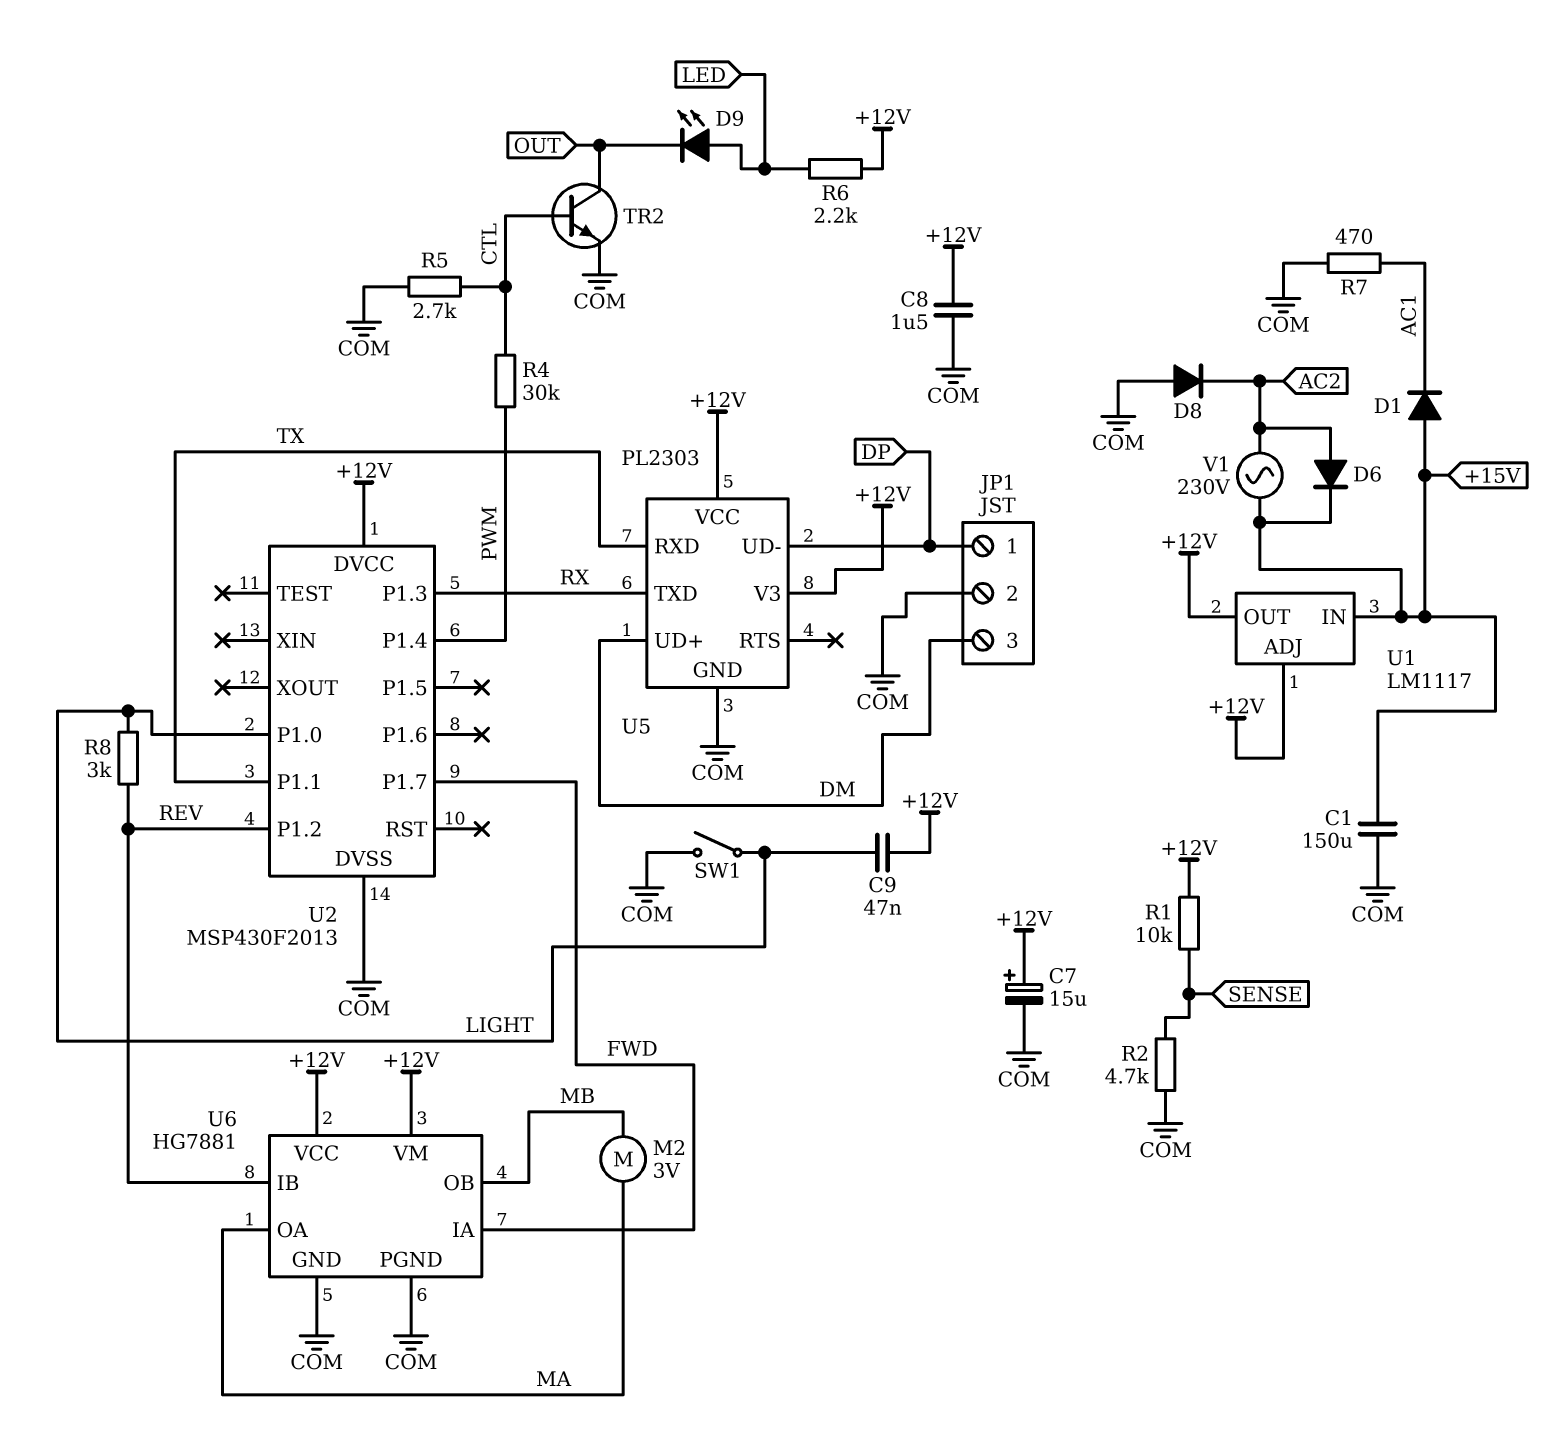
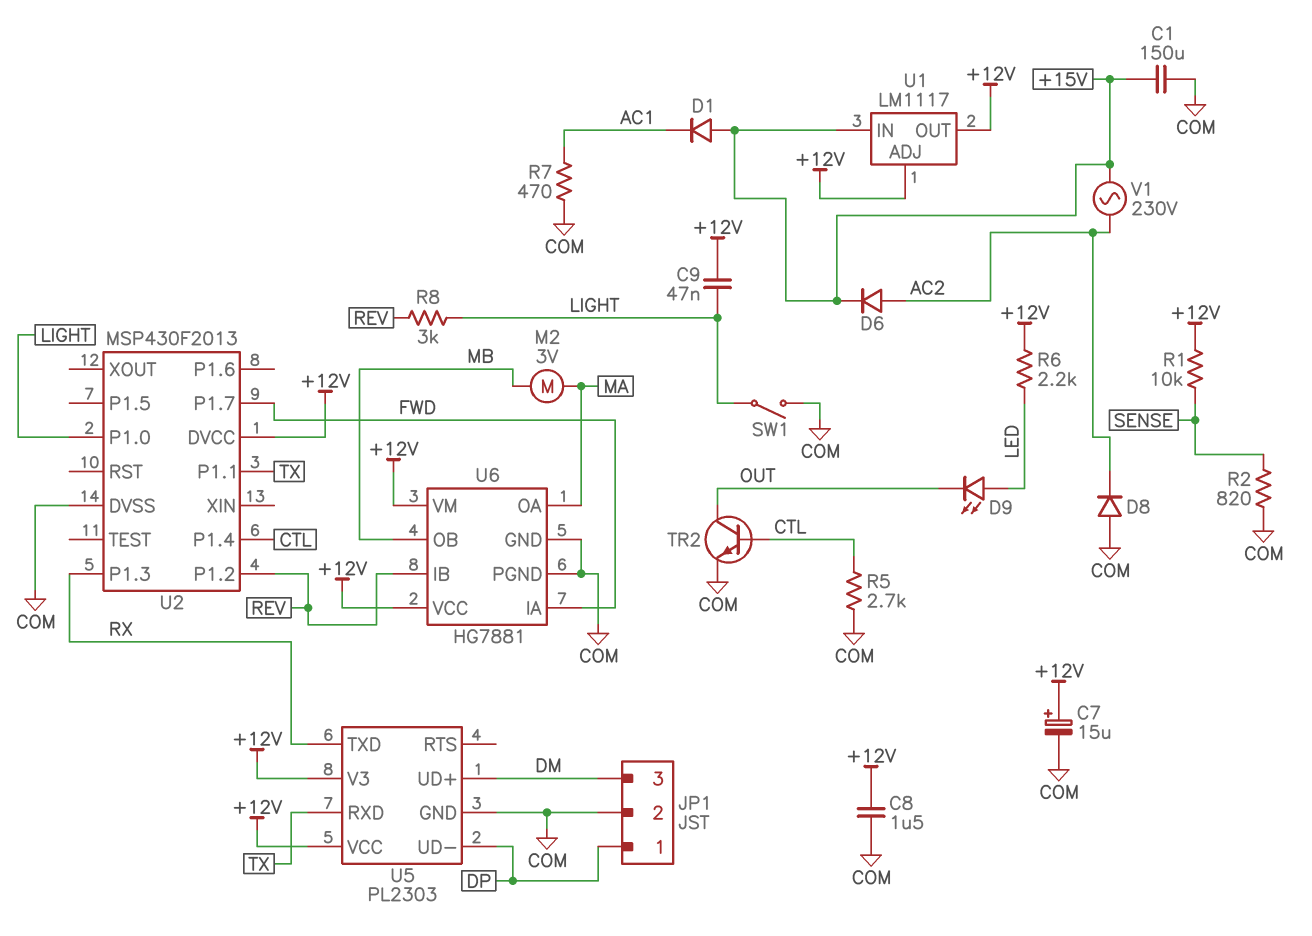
R2: 4.7k (COM, SENSE) -> 820 (COM, SENSE)
R4: 30k (CTL, PWM) -> none
U2 pin P1.4: PWM -> CTL

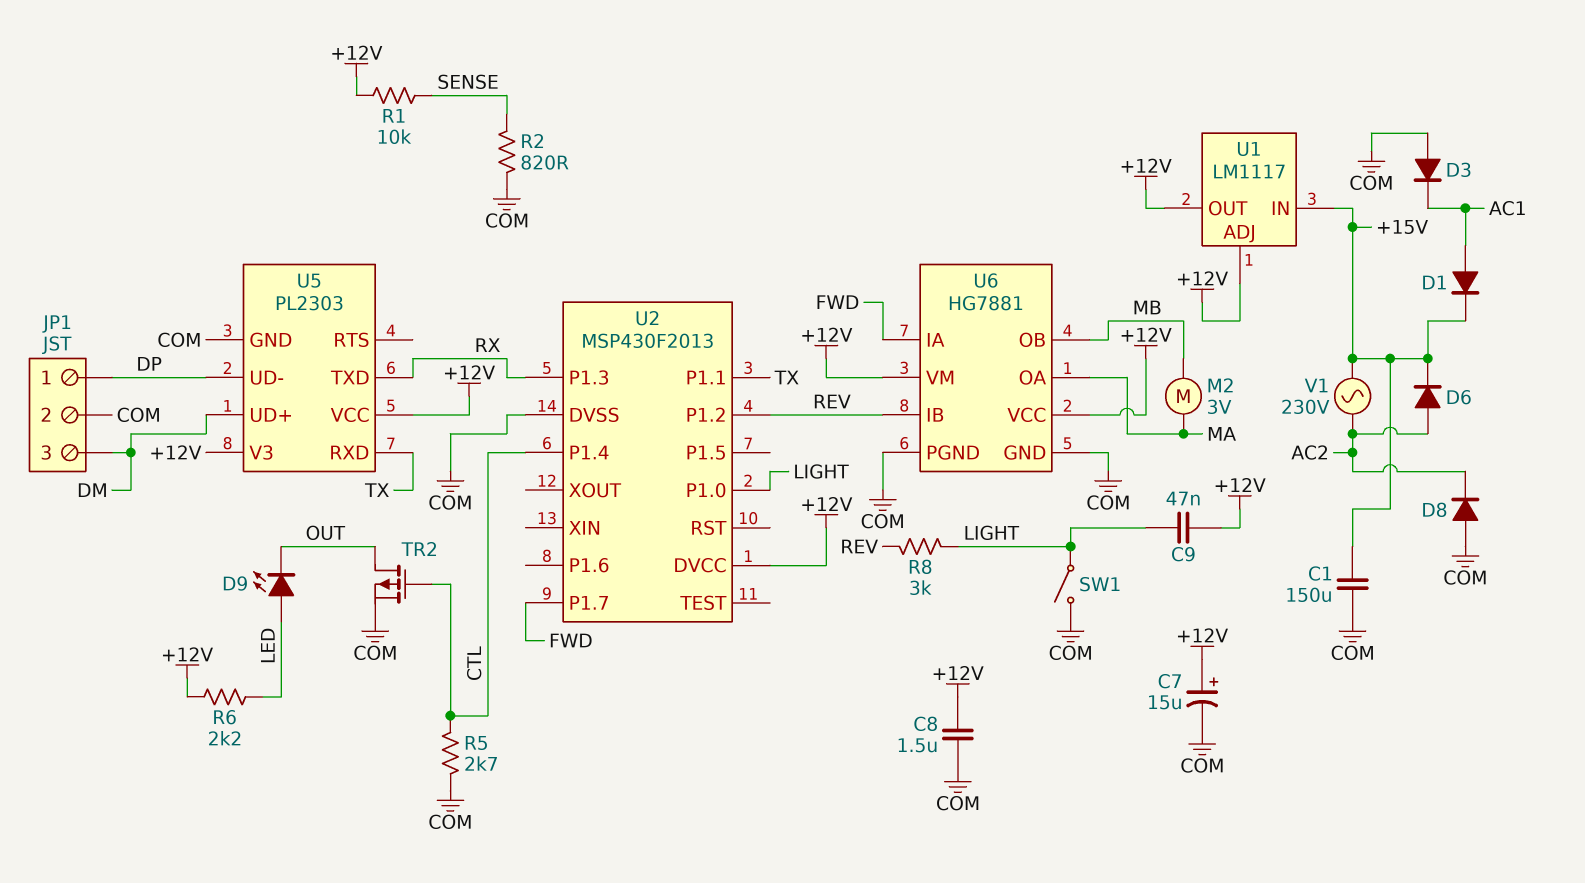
D1: diode (A +15V, K AC1) -> diode (A AC1, K +15V)
D3: none -> diode (A COM, K AC1)
R7: 470 (AC1, COM) -> none
TR2: NPN (B CTL, C OUT, E COM) -> PMOS (G CTL, D OUT, S COM)

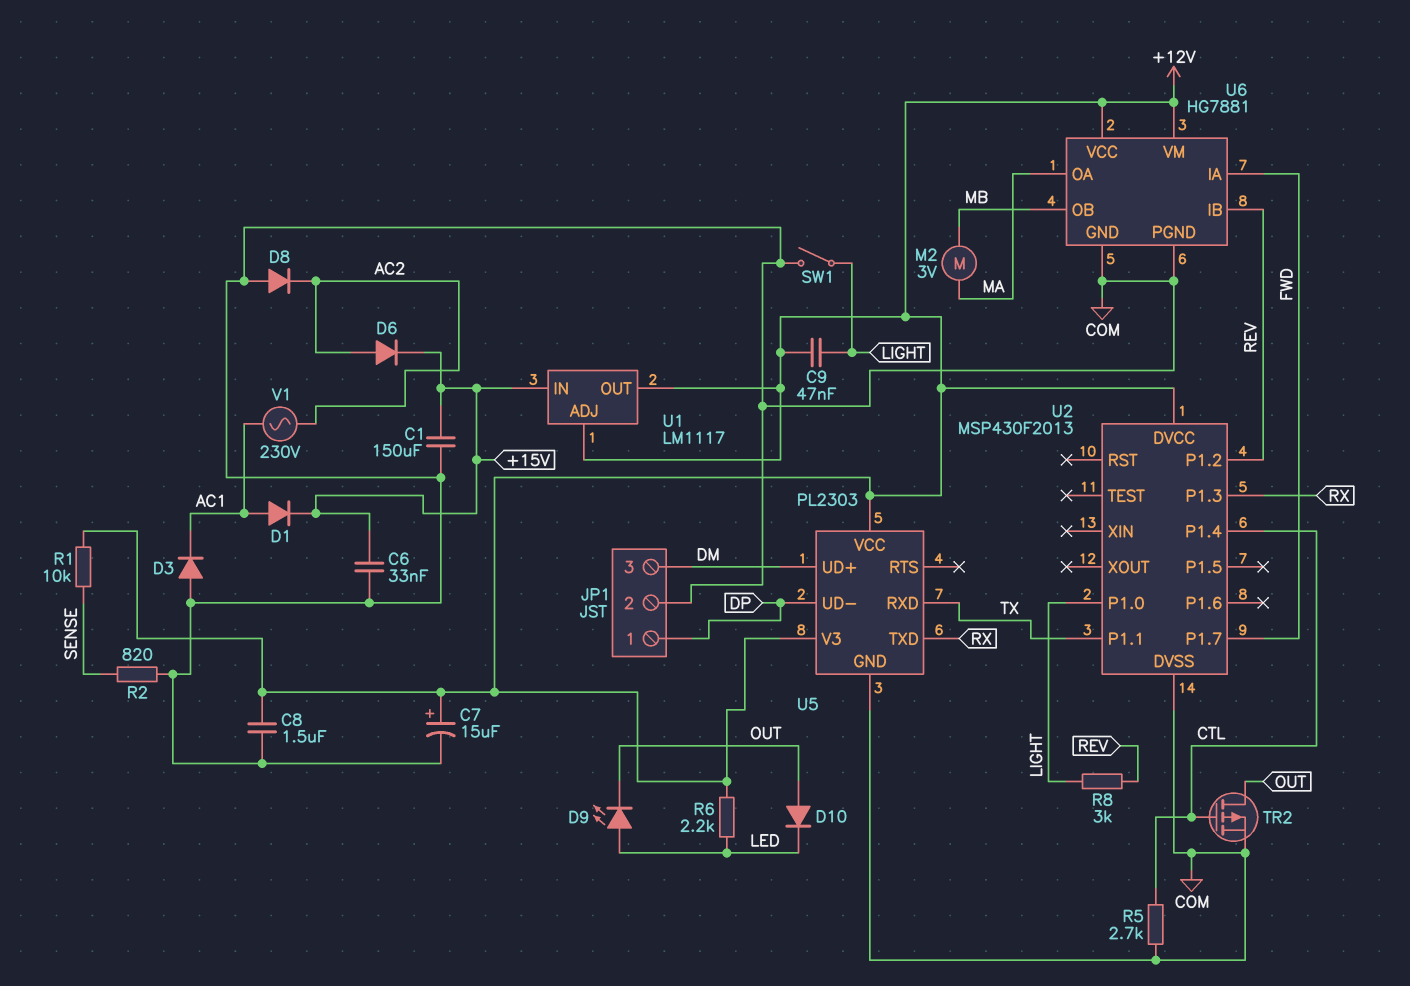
C6: none -> 33nF (+15V, COM)
D10: none -> diode (A OUT, K LED)
V1: AC 230V (+15V, AC2) -> AC 230V (AC1, AC2)

